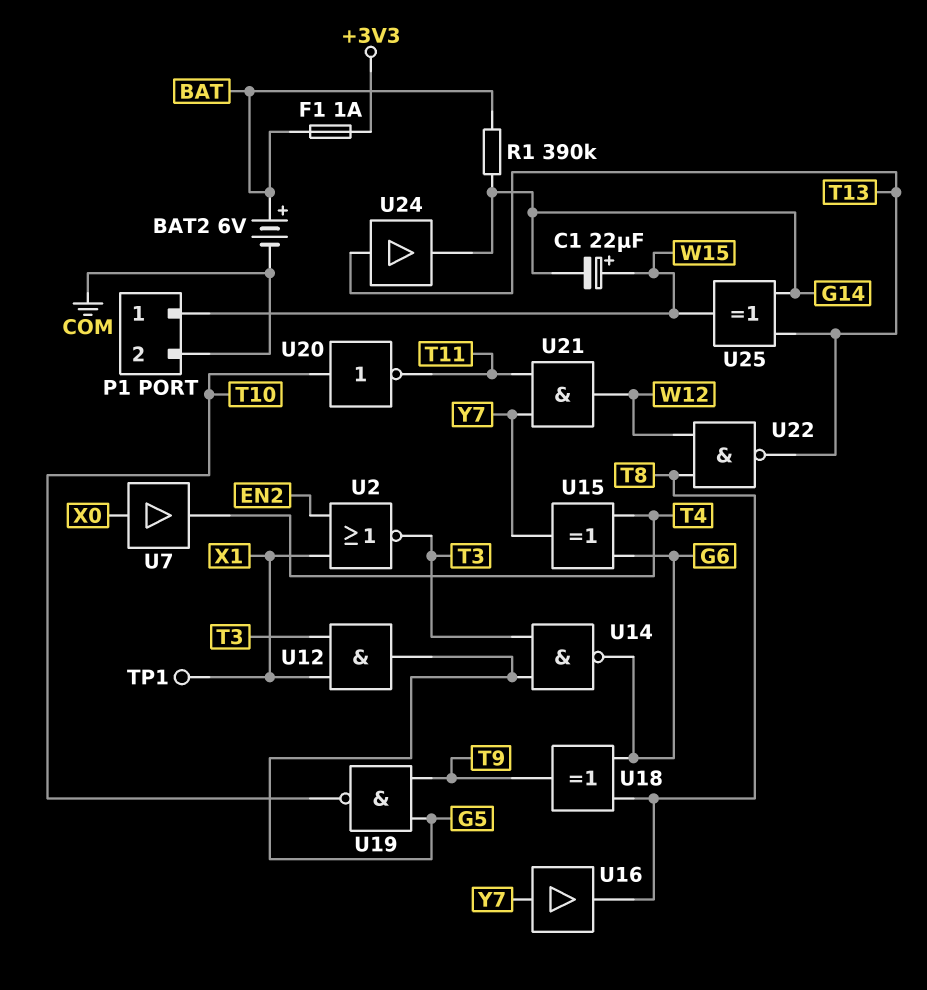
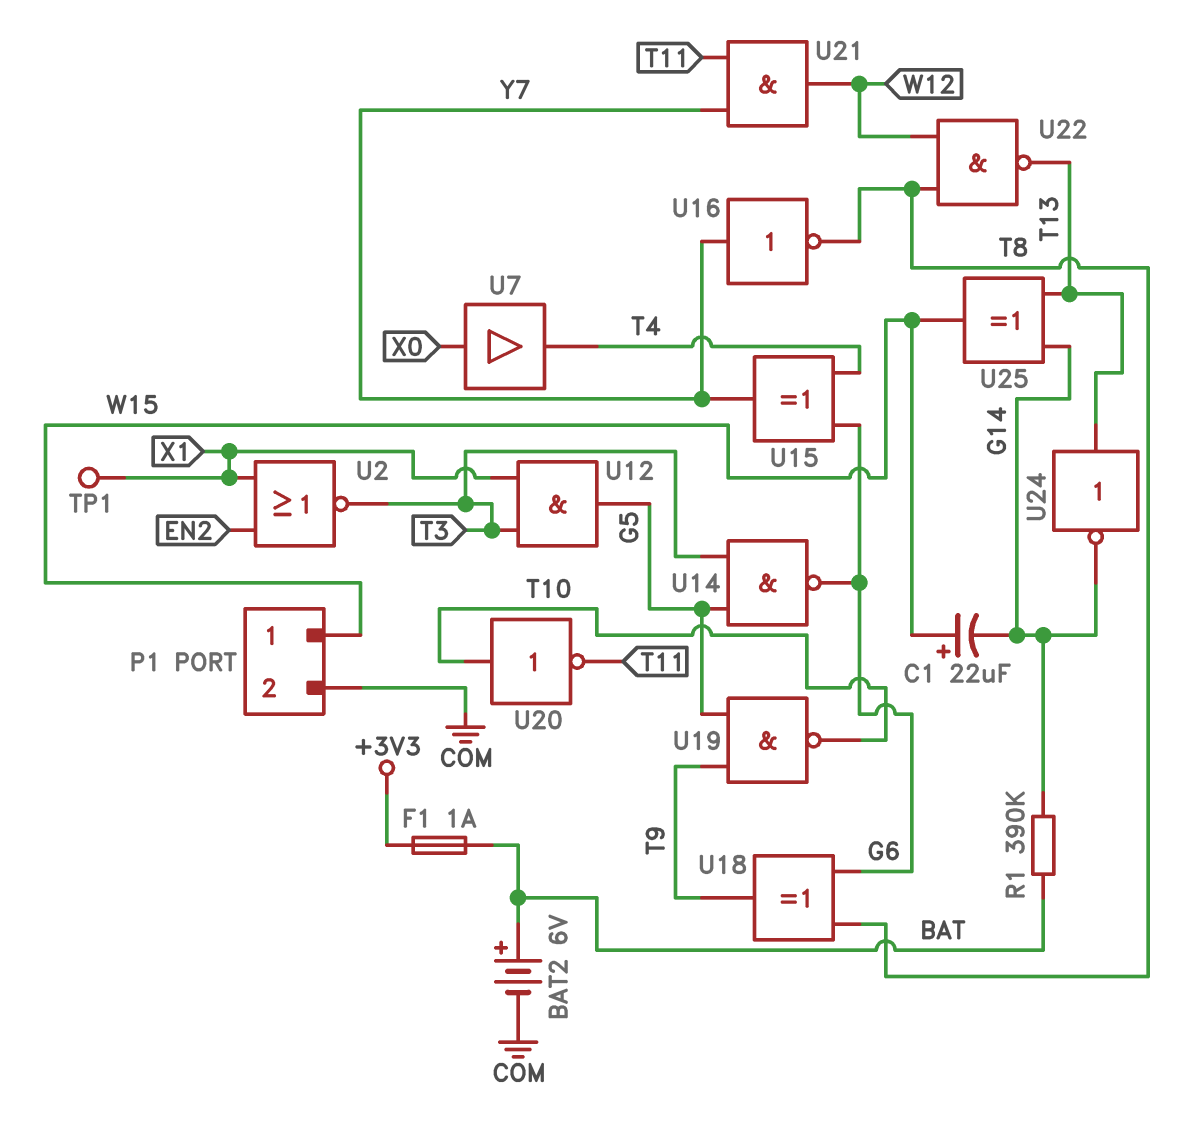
U16: buffer (in Y7, out T8) -> NOT (in Y7, out T8)
U24: buffer (in T13, out G14) -> NOT (in T13, out G14)

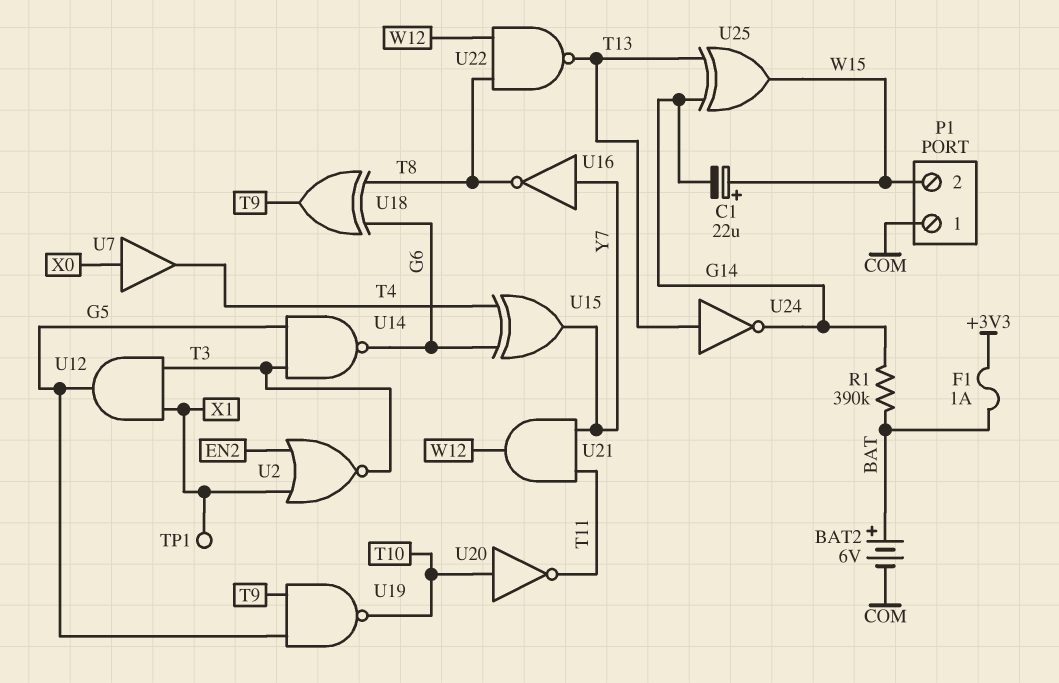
P1 pin 1: W15 -> COM
P1 pin 2: COM -> W15

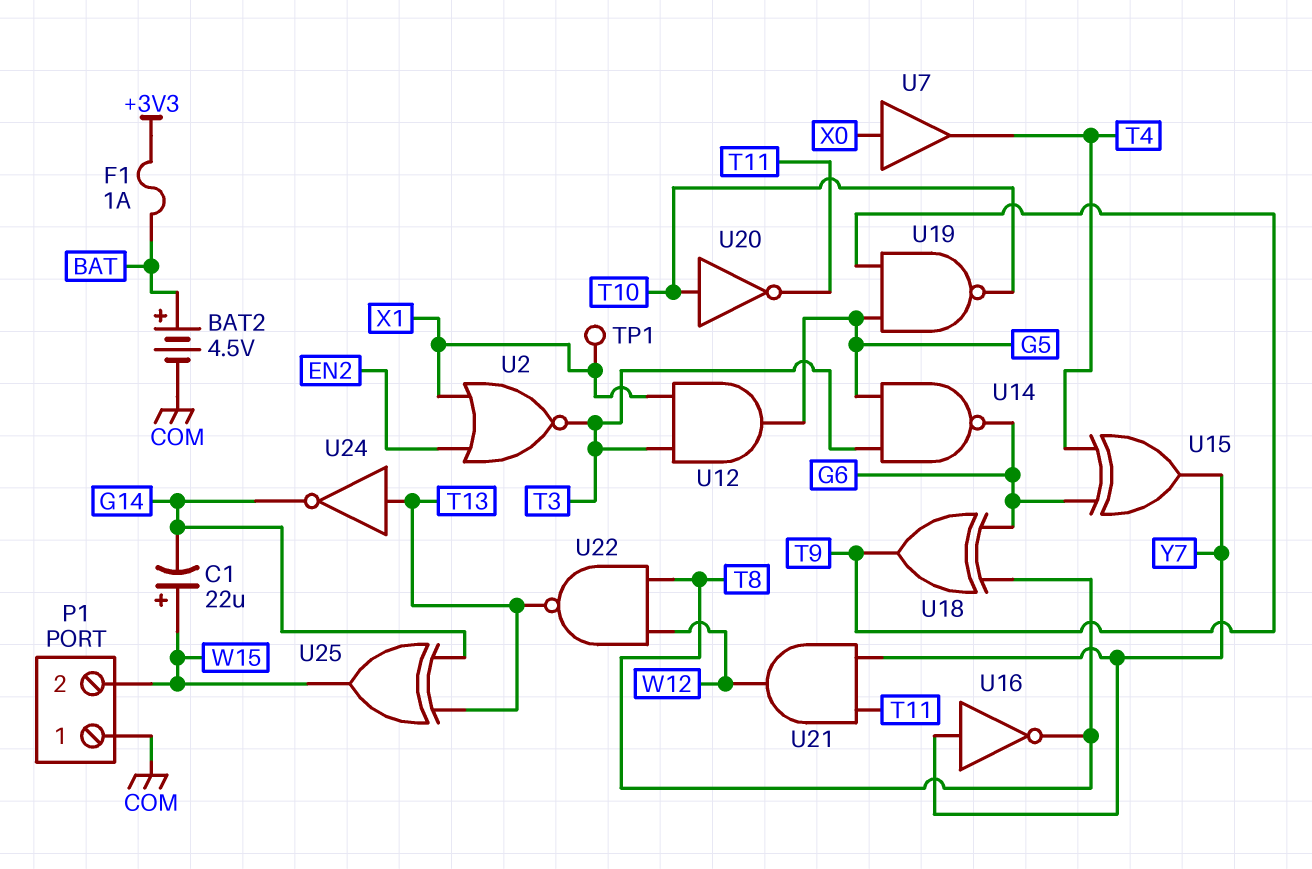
BAT2: 6V (plus BAT, minus COM) -> 4.5V (plus BAT, minus COM)
R1: 390k (BAT, G14) -> none

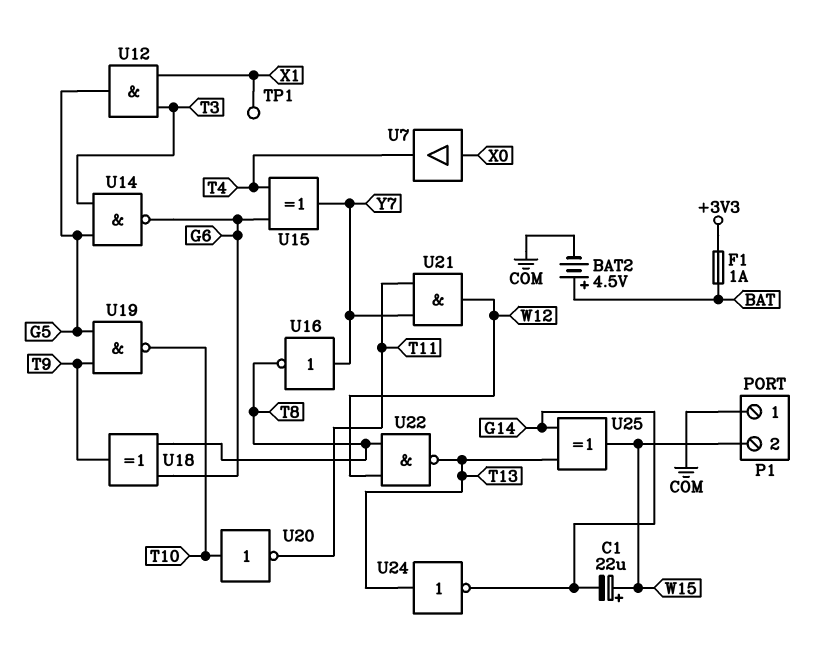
U2: NOR (in EN2, in X1, out T3) -> none

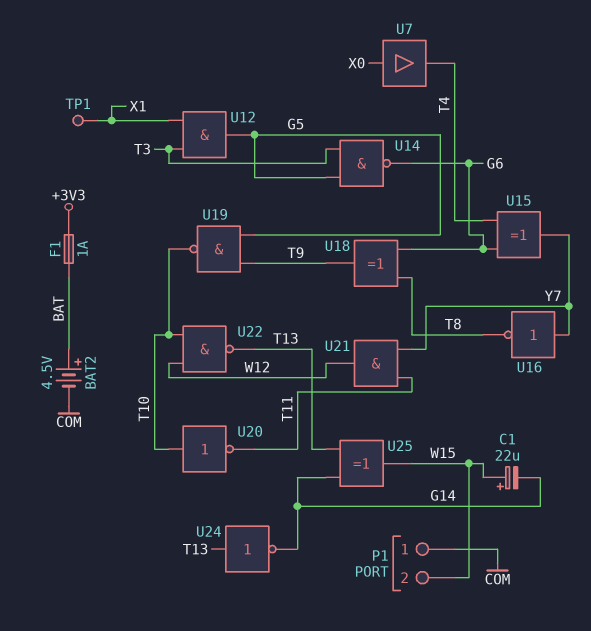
U22: NAND (in T8, in W12, out T13) -> NAND (in T10, in W12, out T13)

